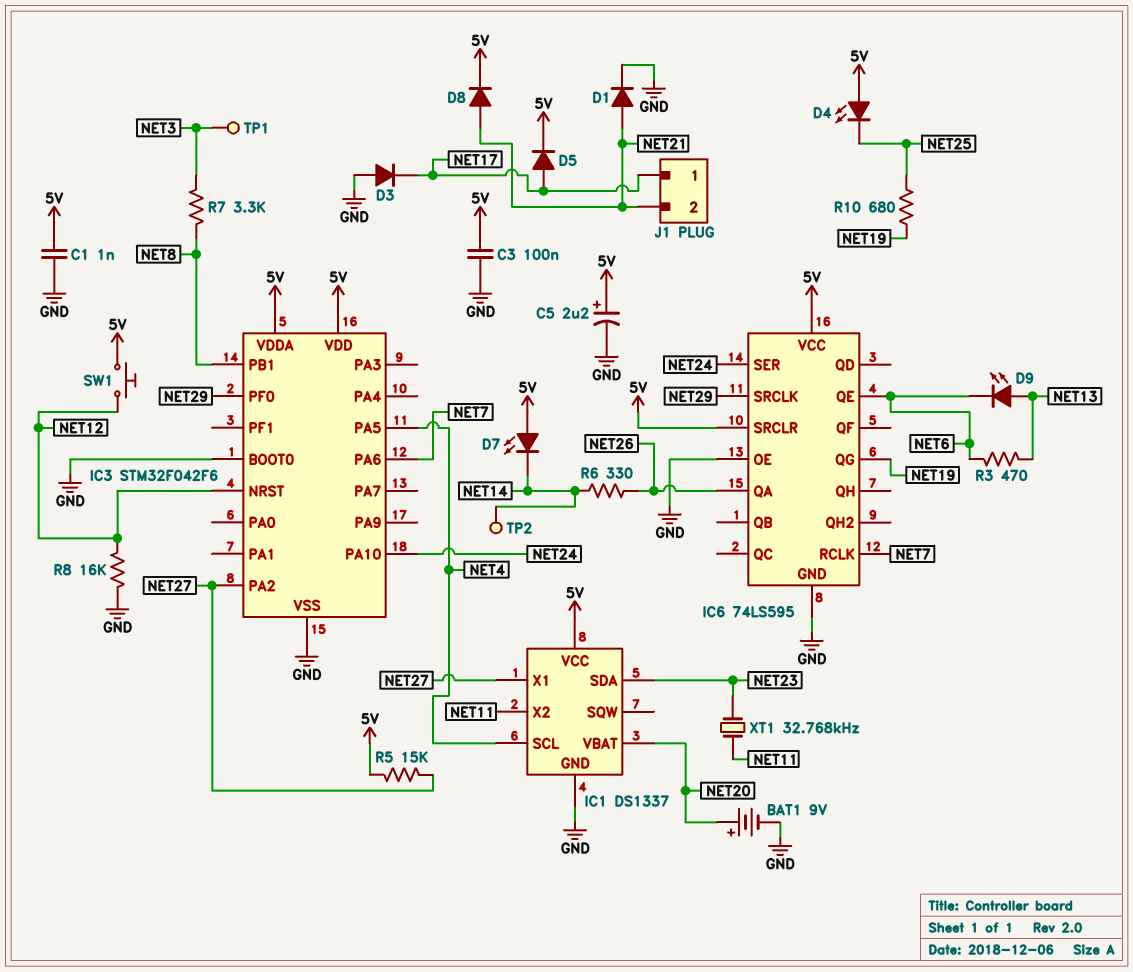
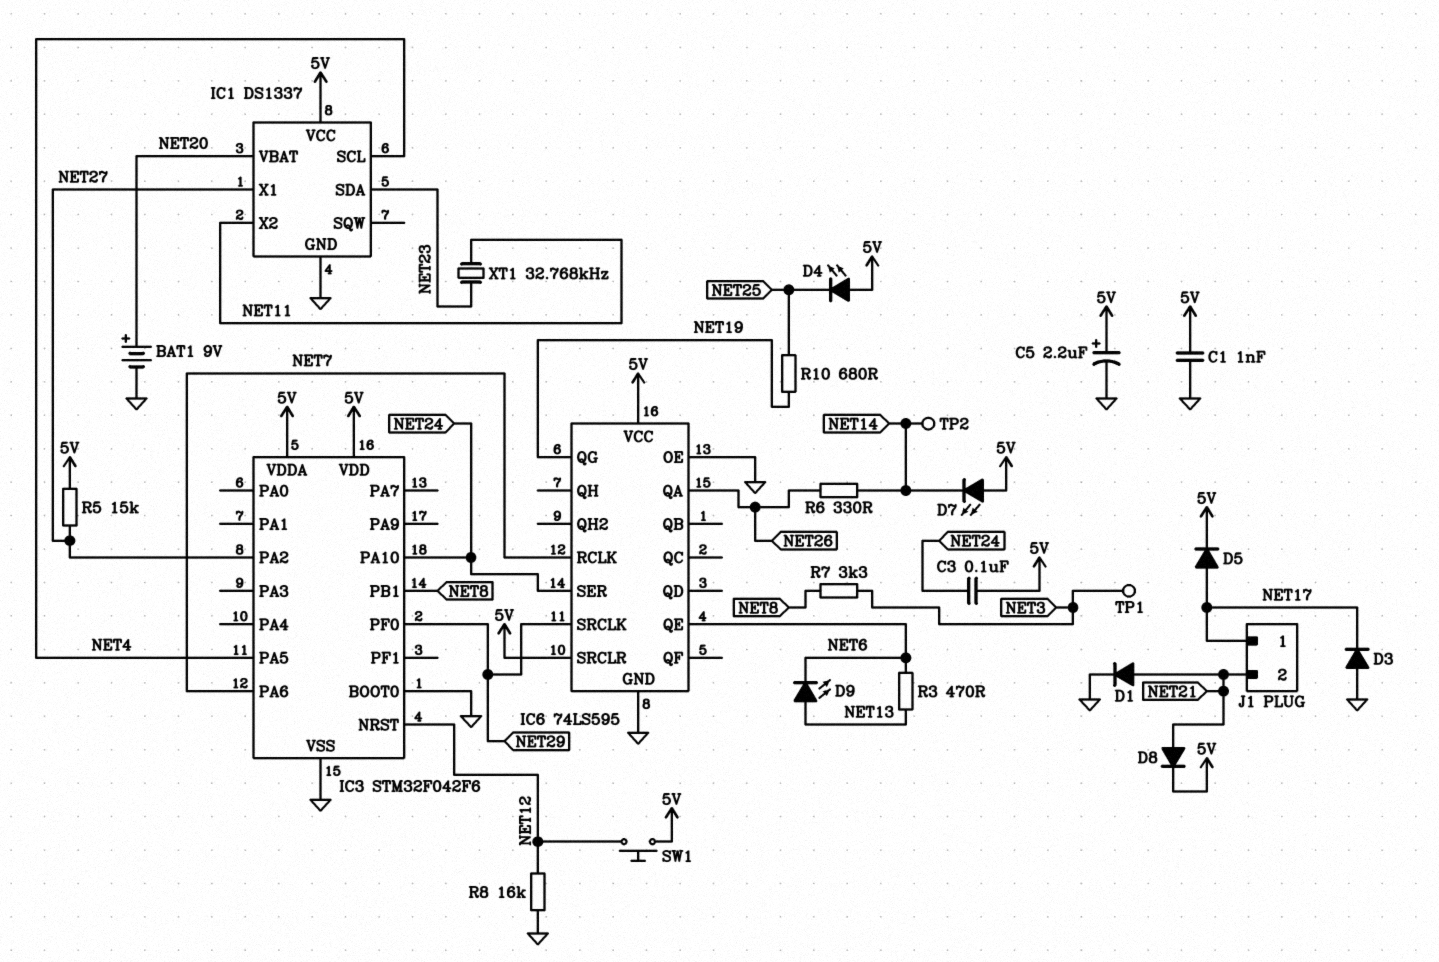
C3: 100nF (5V, GND) -> 100nF (5V, NET24)

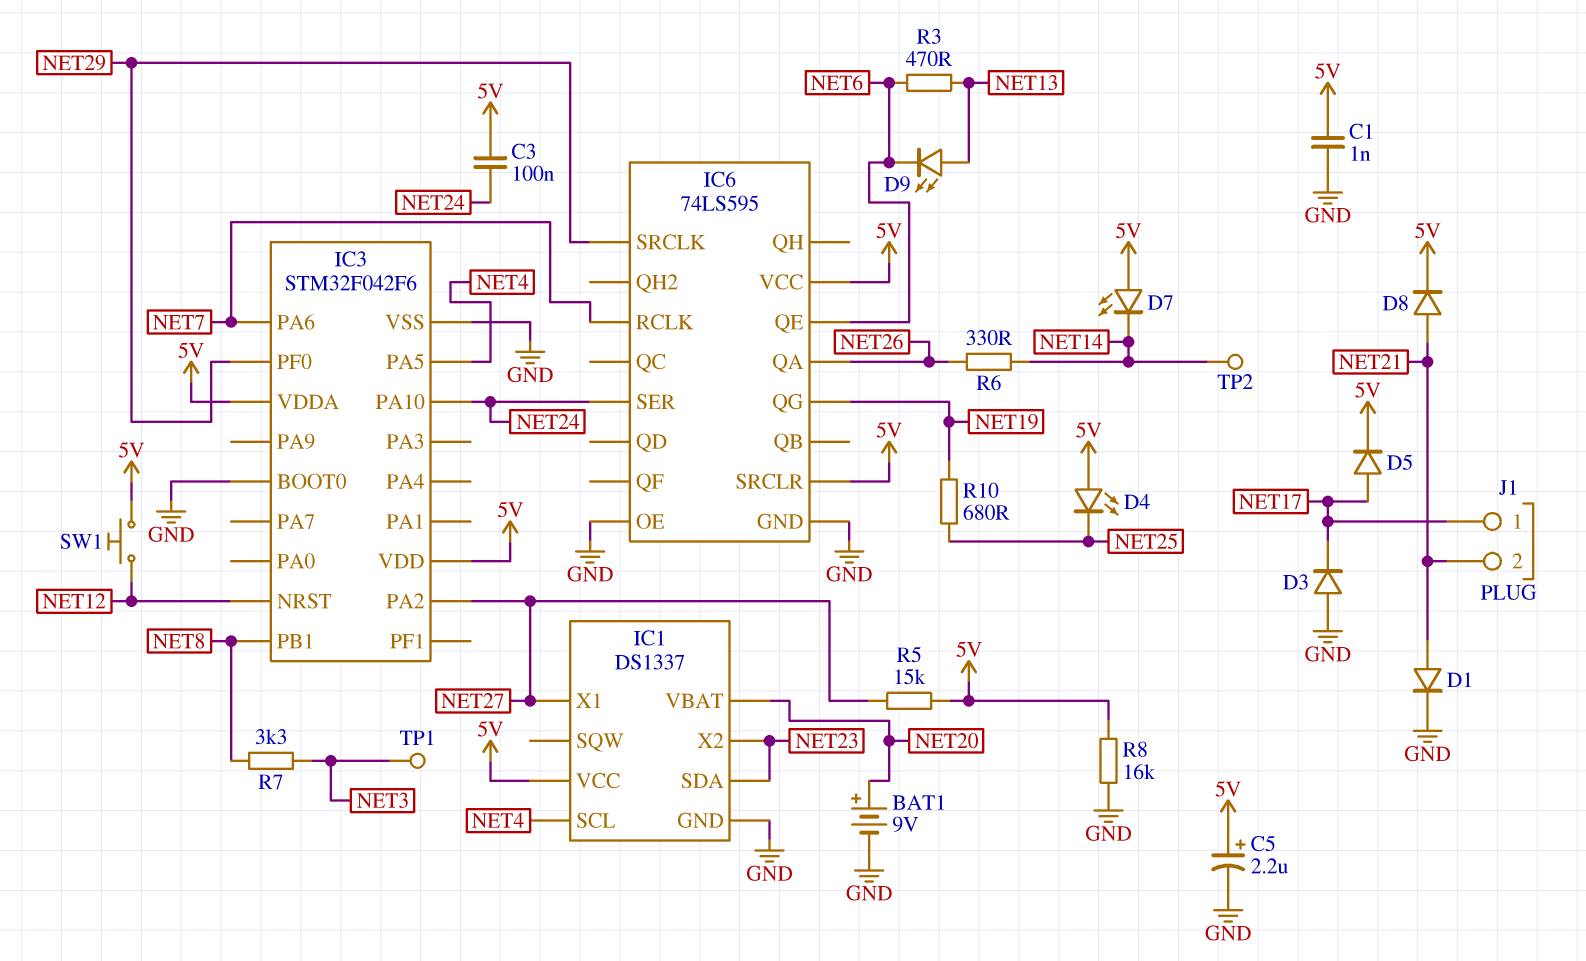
IC1 pin X2: NET11 -> NET23
R8: 16k (GND, NET12) -> 16k (5V, GND)
XT1: 32.768kHz (NET11, NET23) -> none

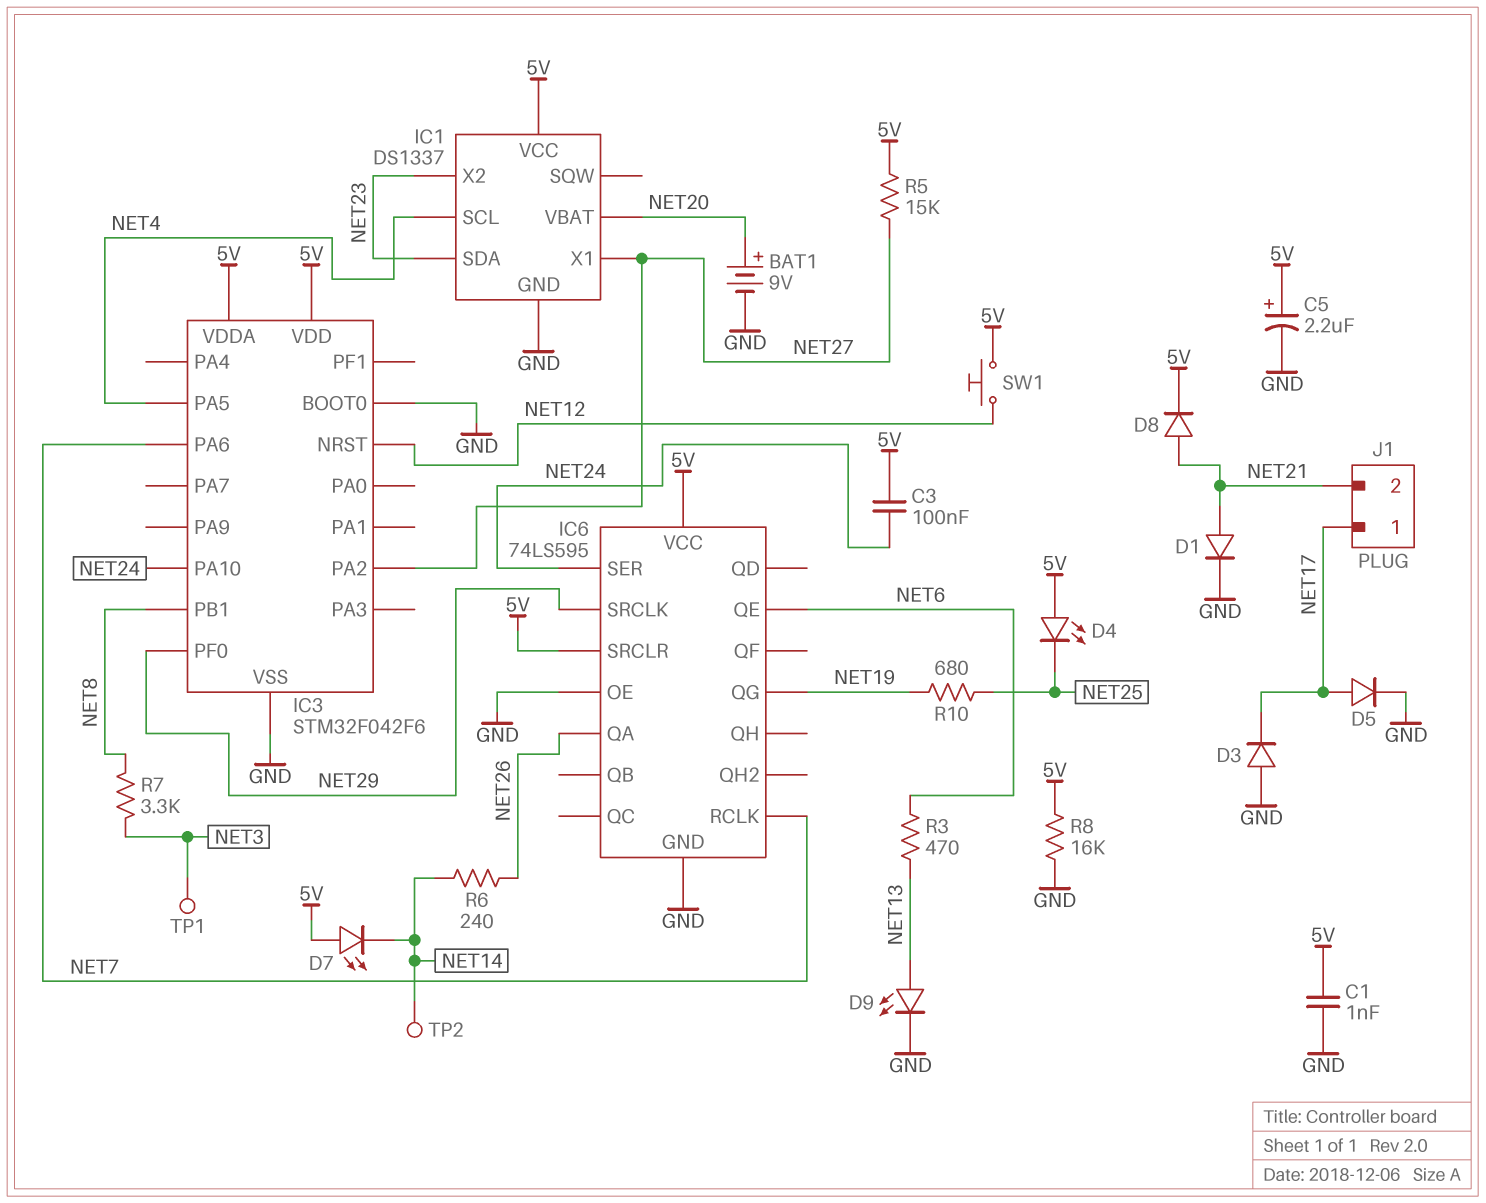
D5: diode (A NET17, K 5V) -> diode (A NET17, K GND)
D9: LED (A NET13, K NET6) -> LED (A NET13, K GND)
R6: 330 (NET14, NET26) -> 240 (NET14, NET26)

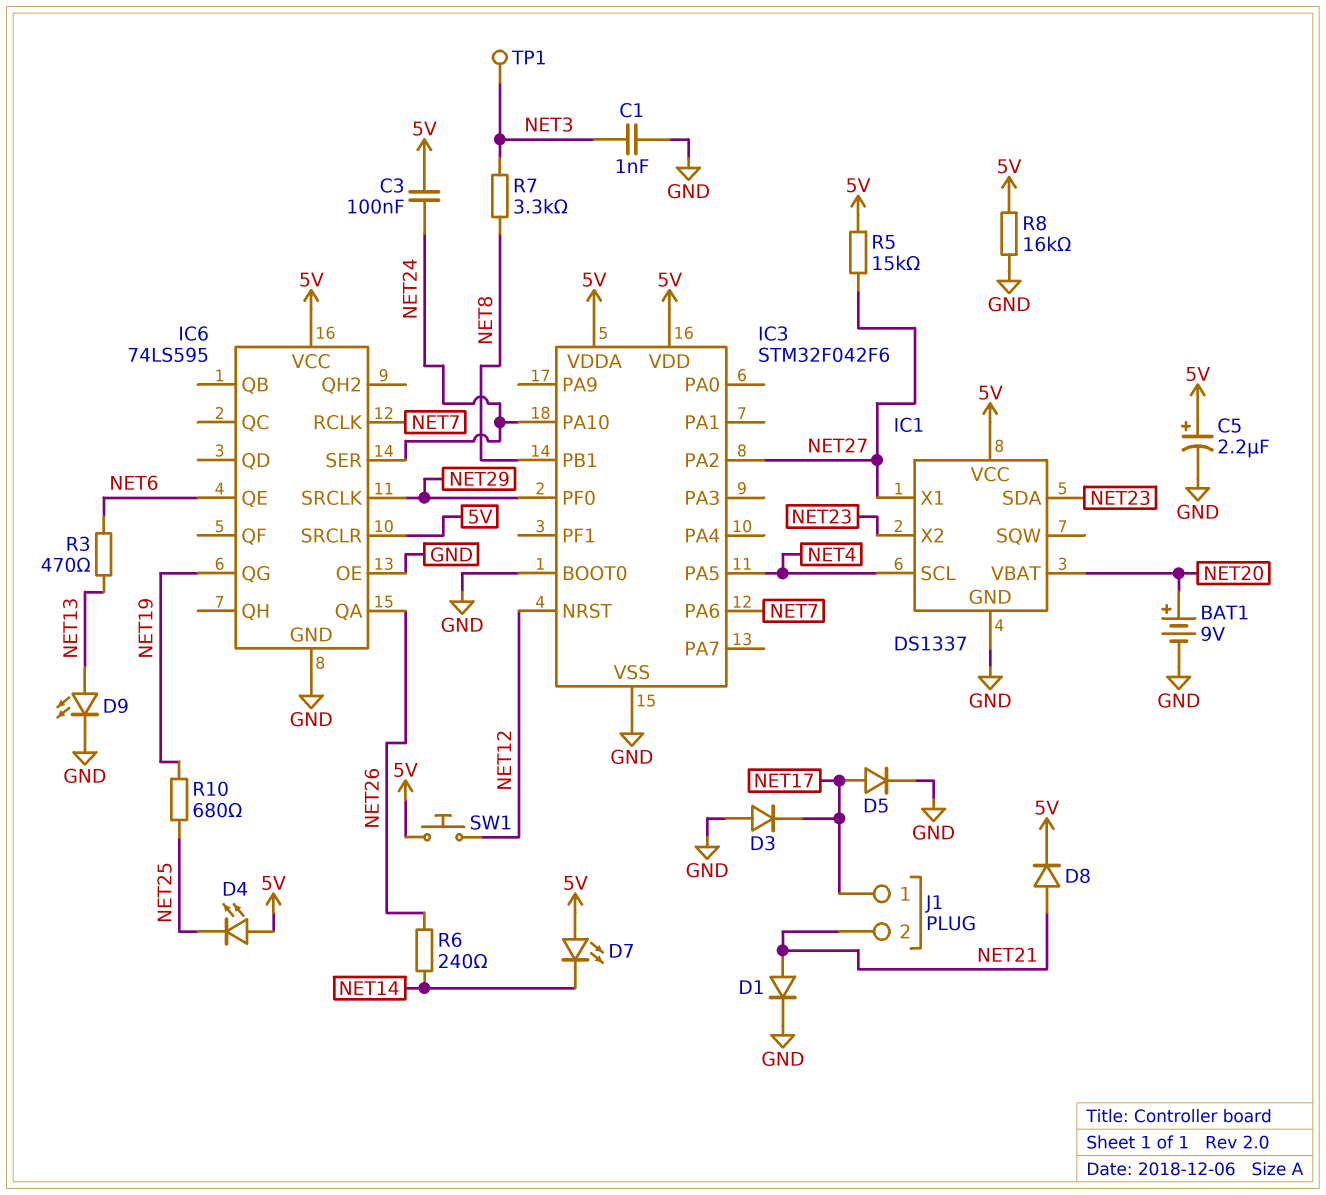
C1: 1nF (5V, GND) -> 1nF (GND, NET3)
TP2: test point (NET14) -> none

